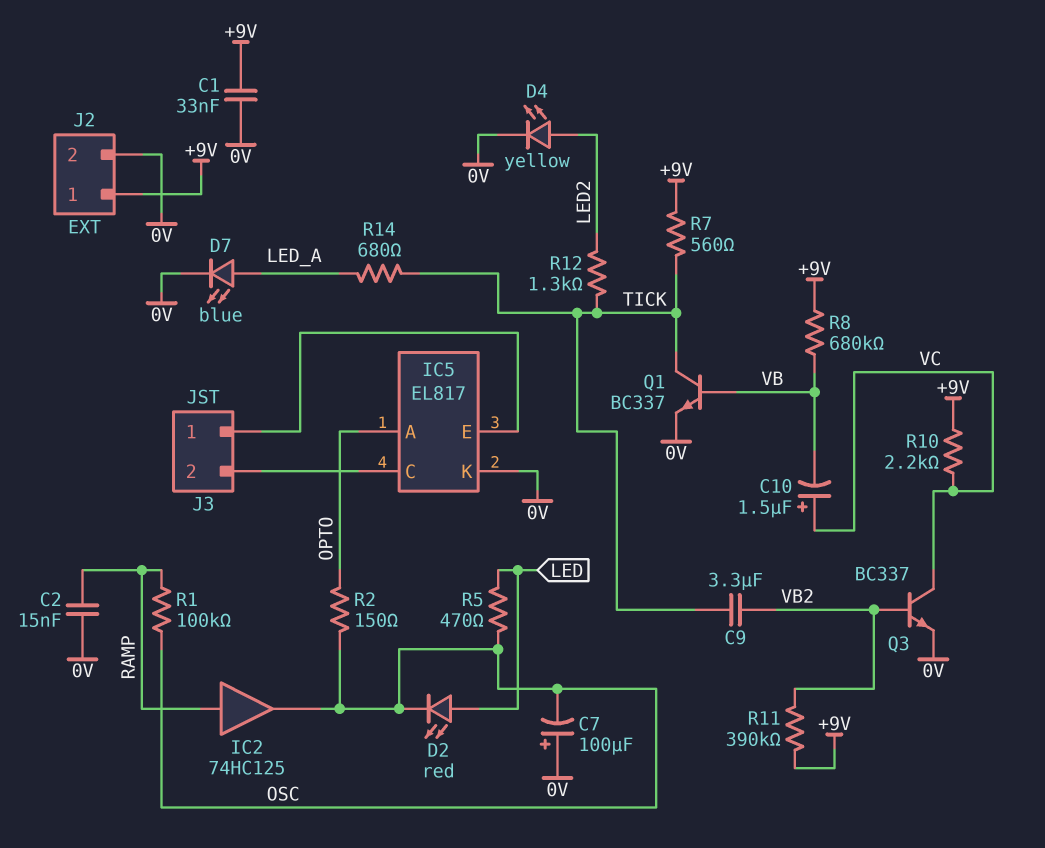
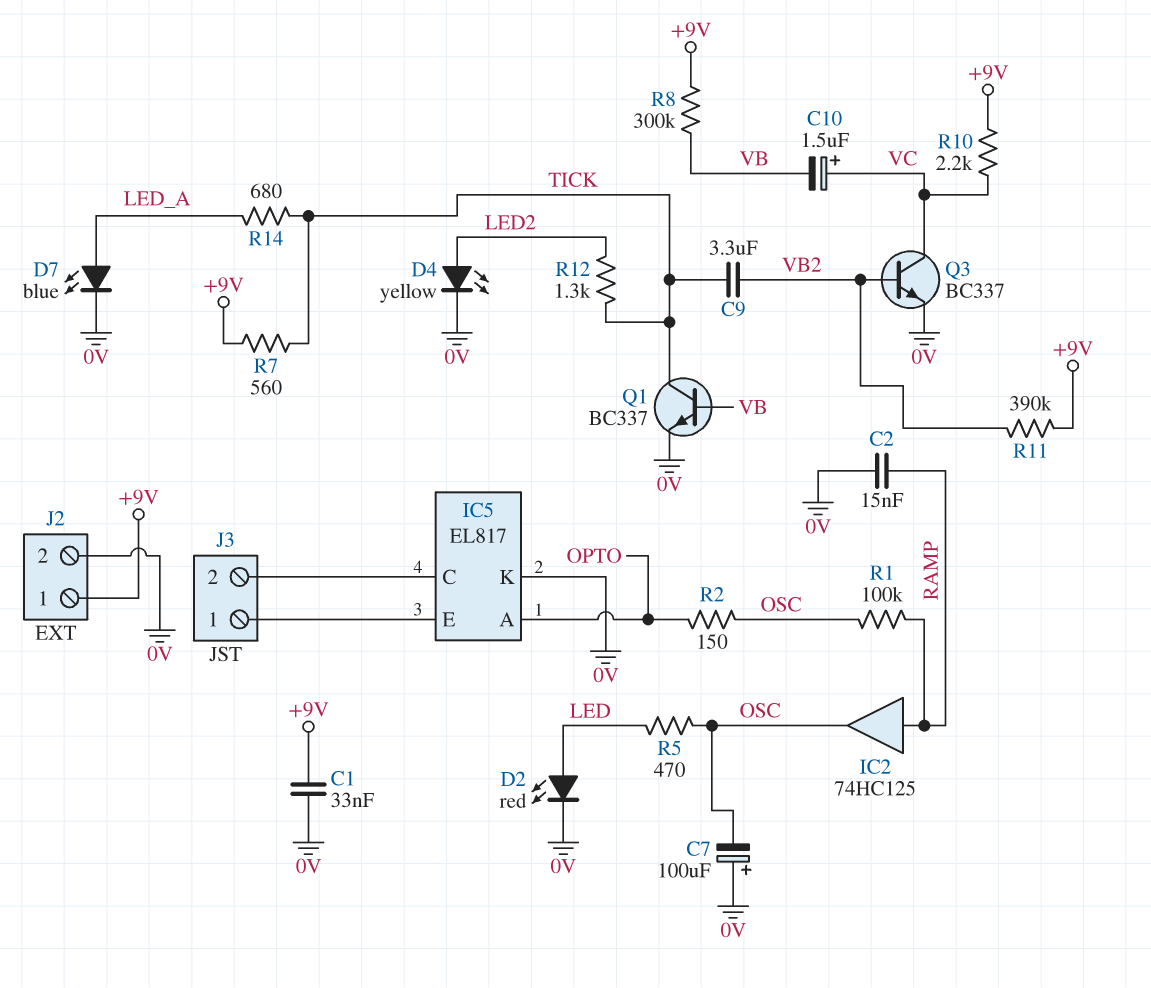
D2: LED red (A LED, K OSC) -> LED red (A LED, K 0V)
R8: 680k (+9V, VB) -> 300k (+9V, VB)

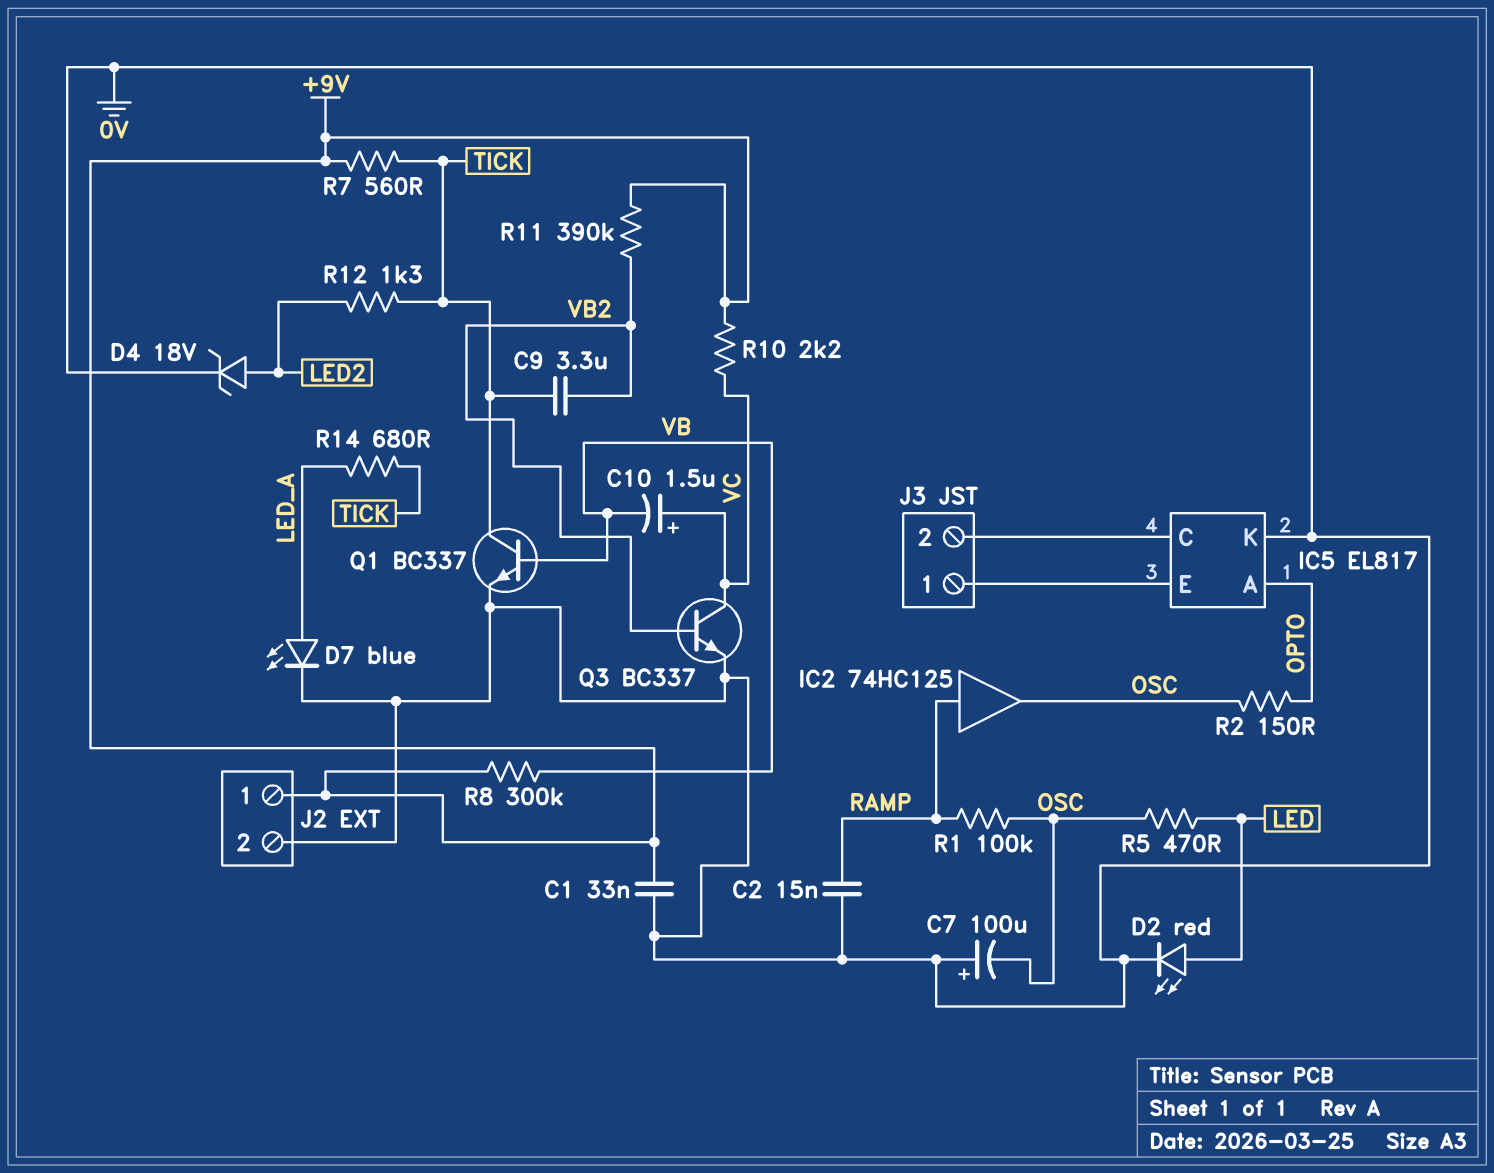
D4: LED yellow (A LED2, K 0V) -> zener 18V (A LED2, K 0V)

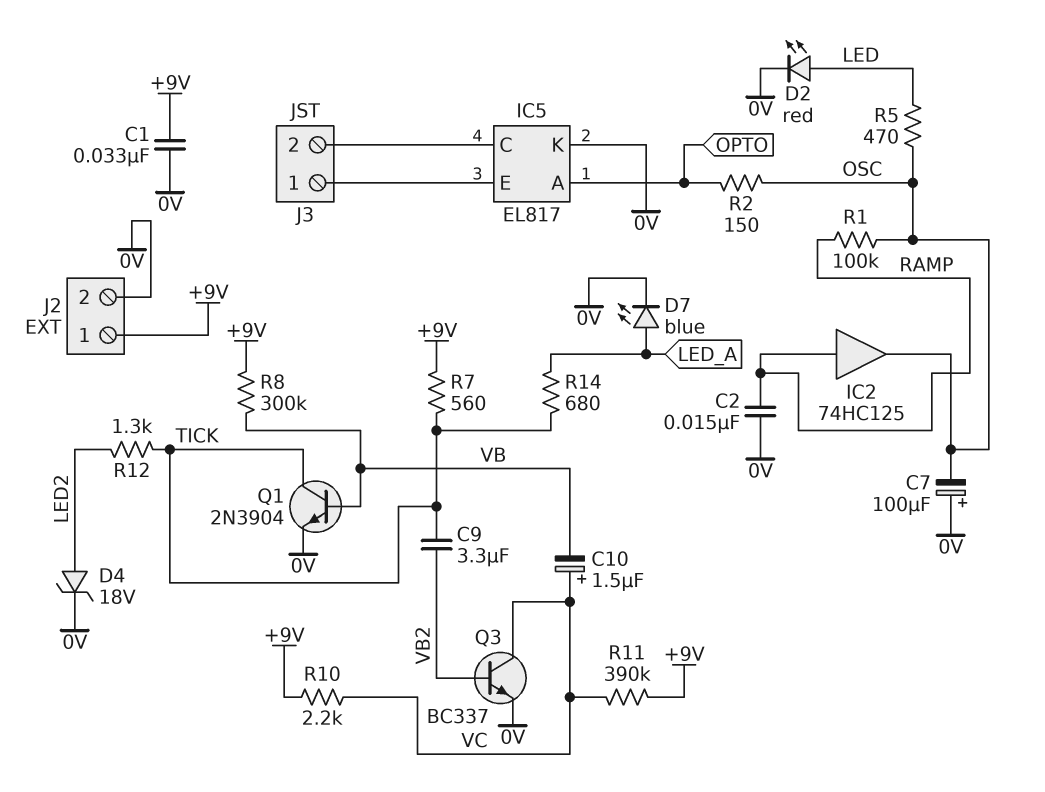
Q1: NPN BC337 (B VB, C TICK, E 0V) -> NPN 2N3904 (B VB, C TICK, E 0V)
R11: 390k (+9V, VB2) -> 390k (+9V, VC)

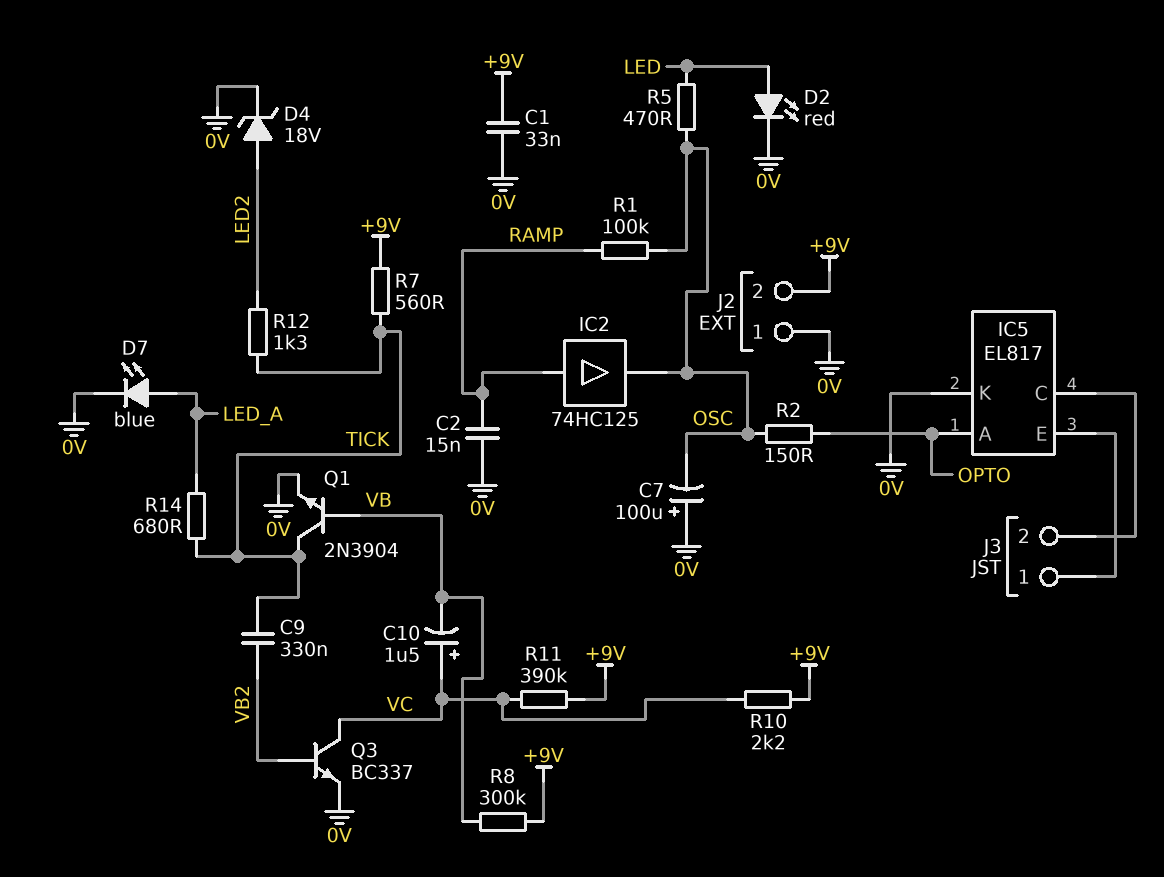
C9: 3.3uF (TICK, VB2) -> 330nF (TICK, VB2)
J2 pin 1: +9V -> 0V
J2 pin 2: 0V -> +9V

